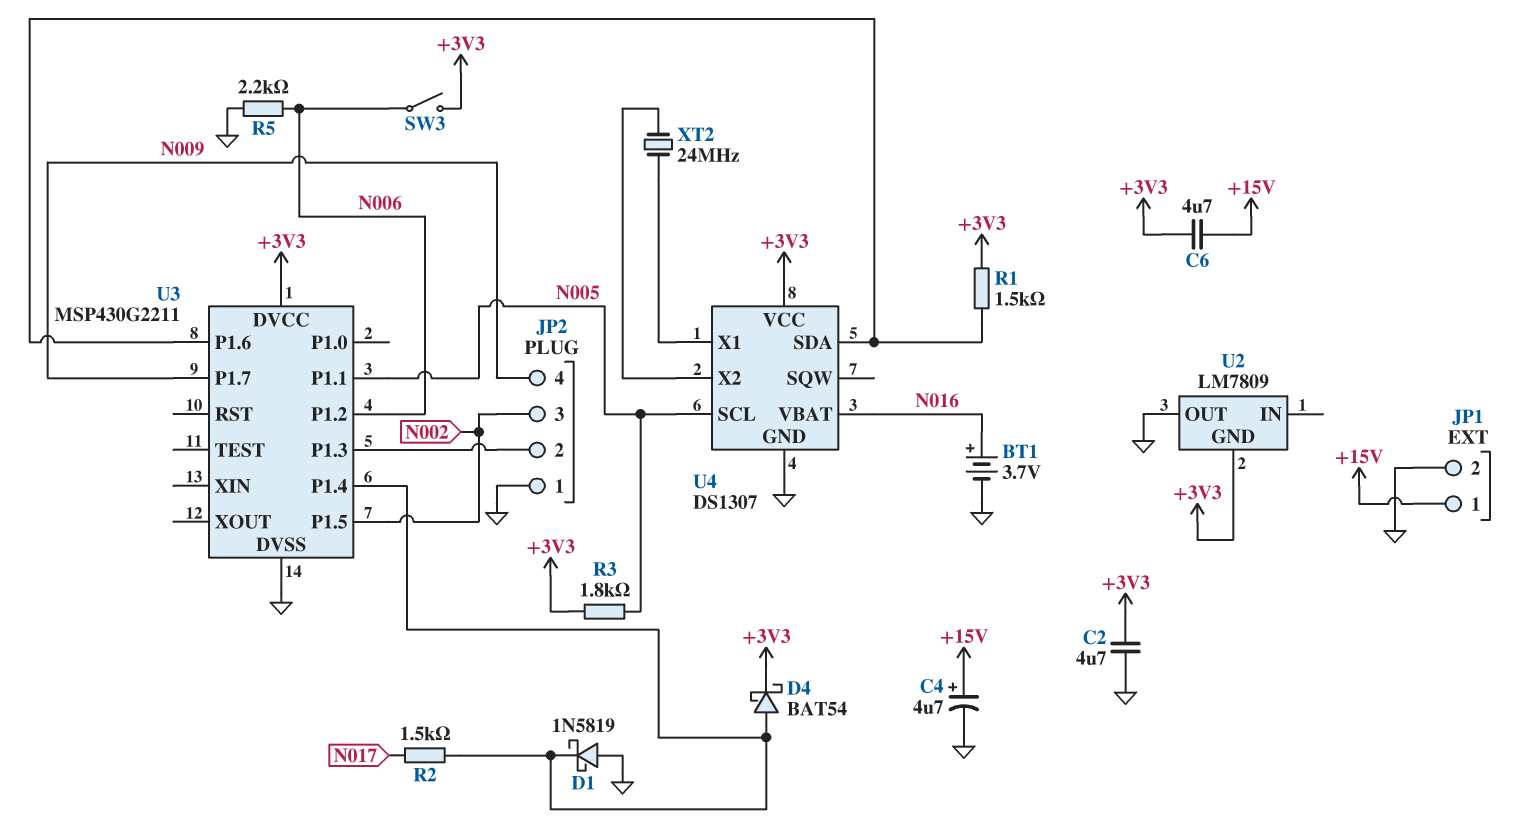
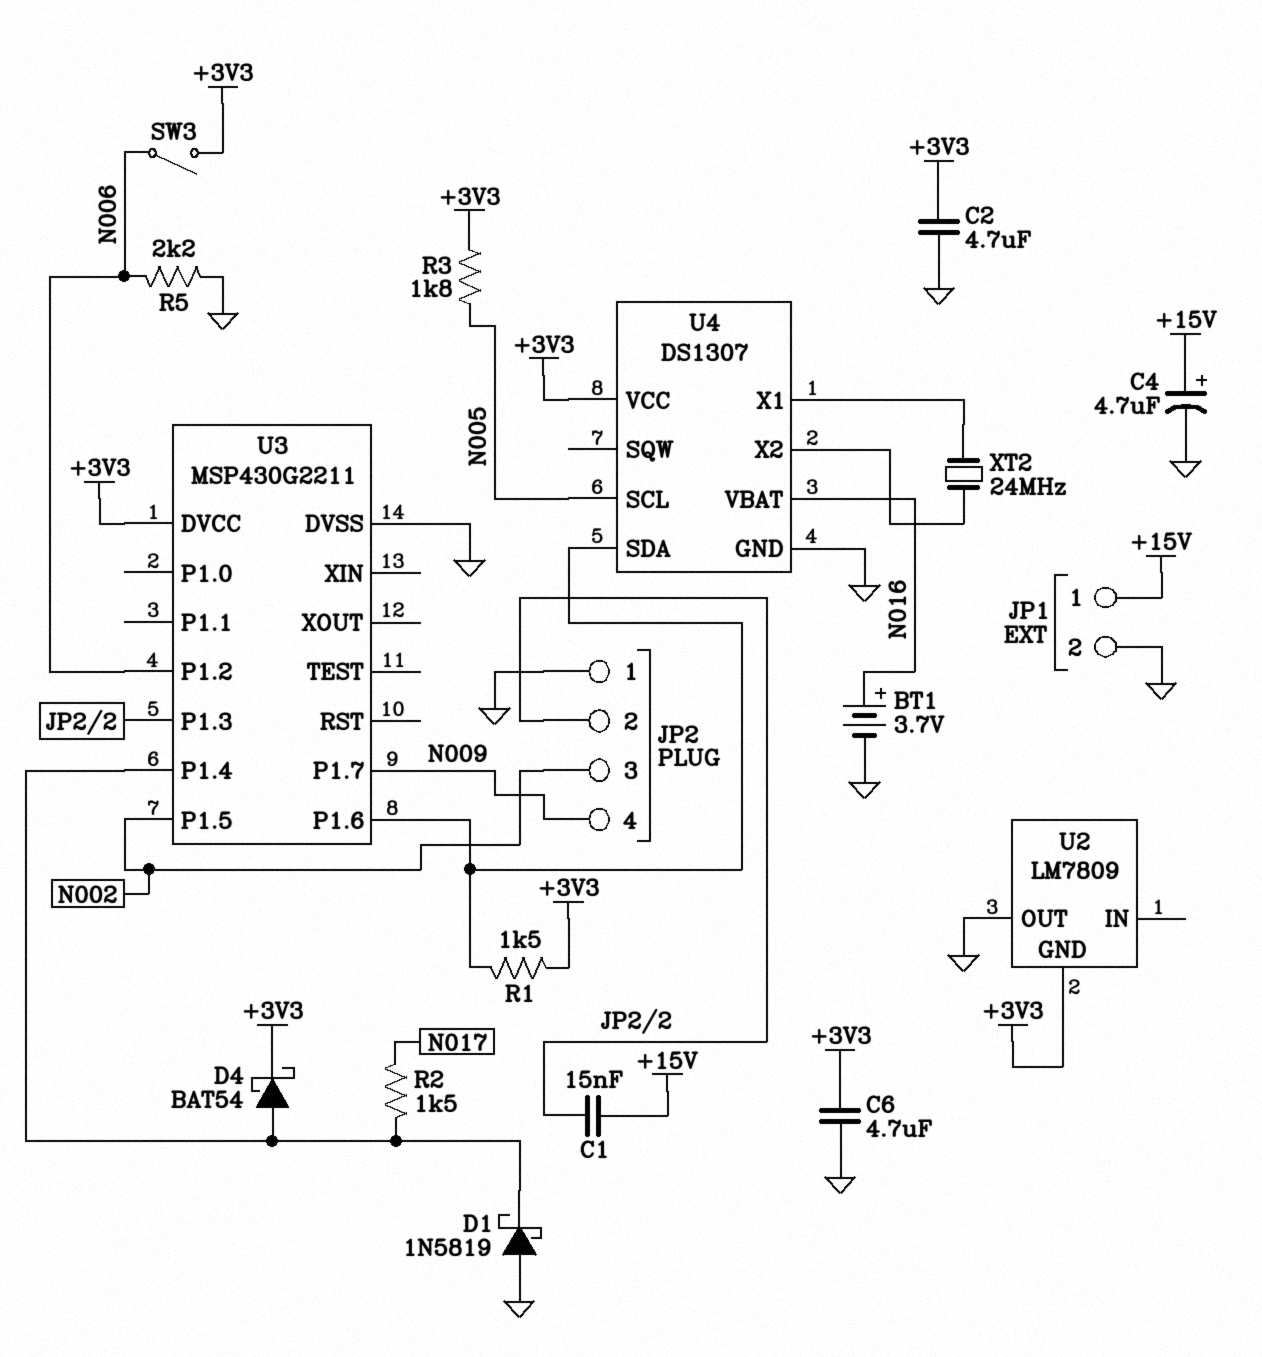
C1: none -> 15nF (+15V, JP2/2)
C6: 4.7uF (+3V3, +15V) -> 4.7uF (+3V3, GND)
U3 pin P1.1: N005 -> none

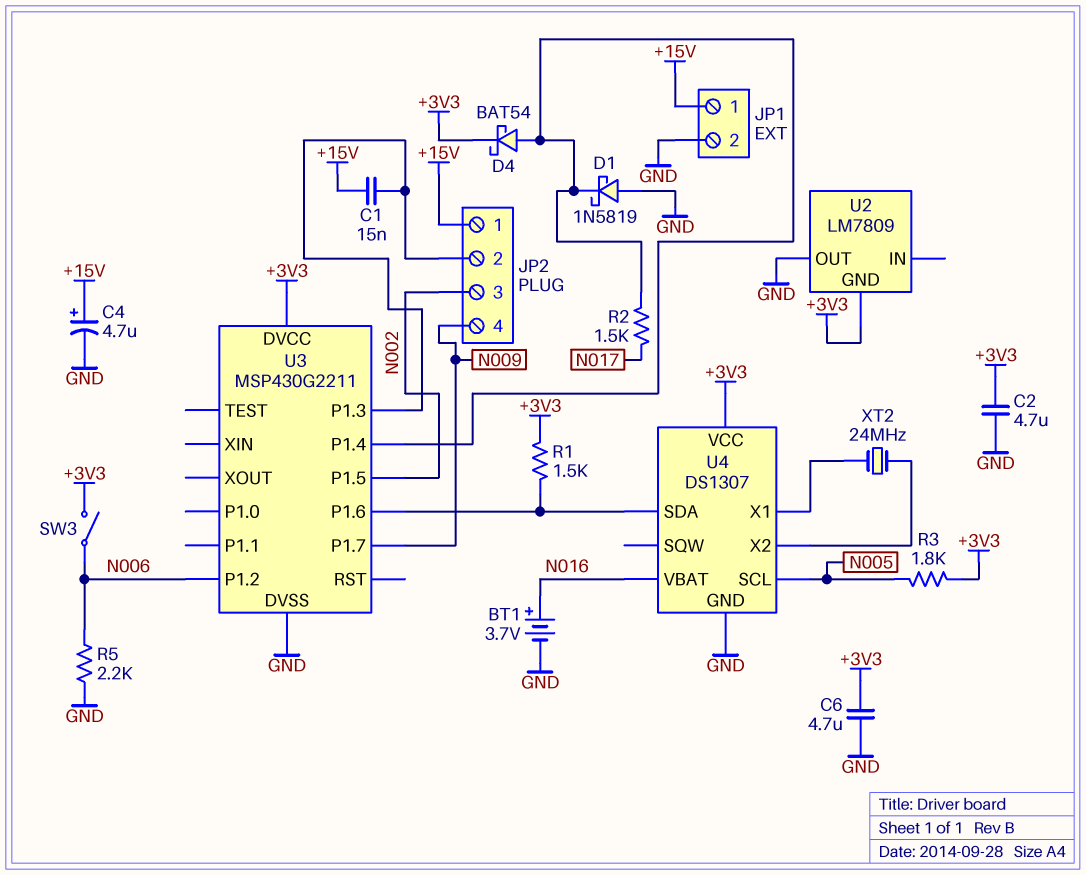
JP2 pin 1: GND -> +15V

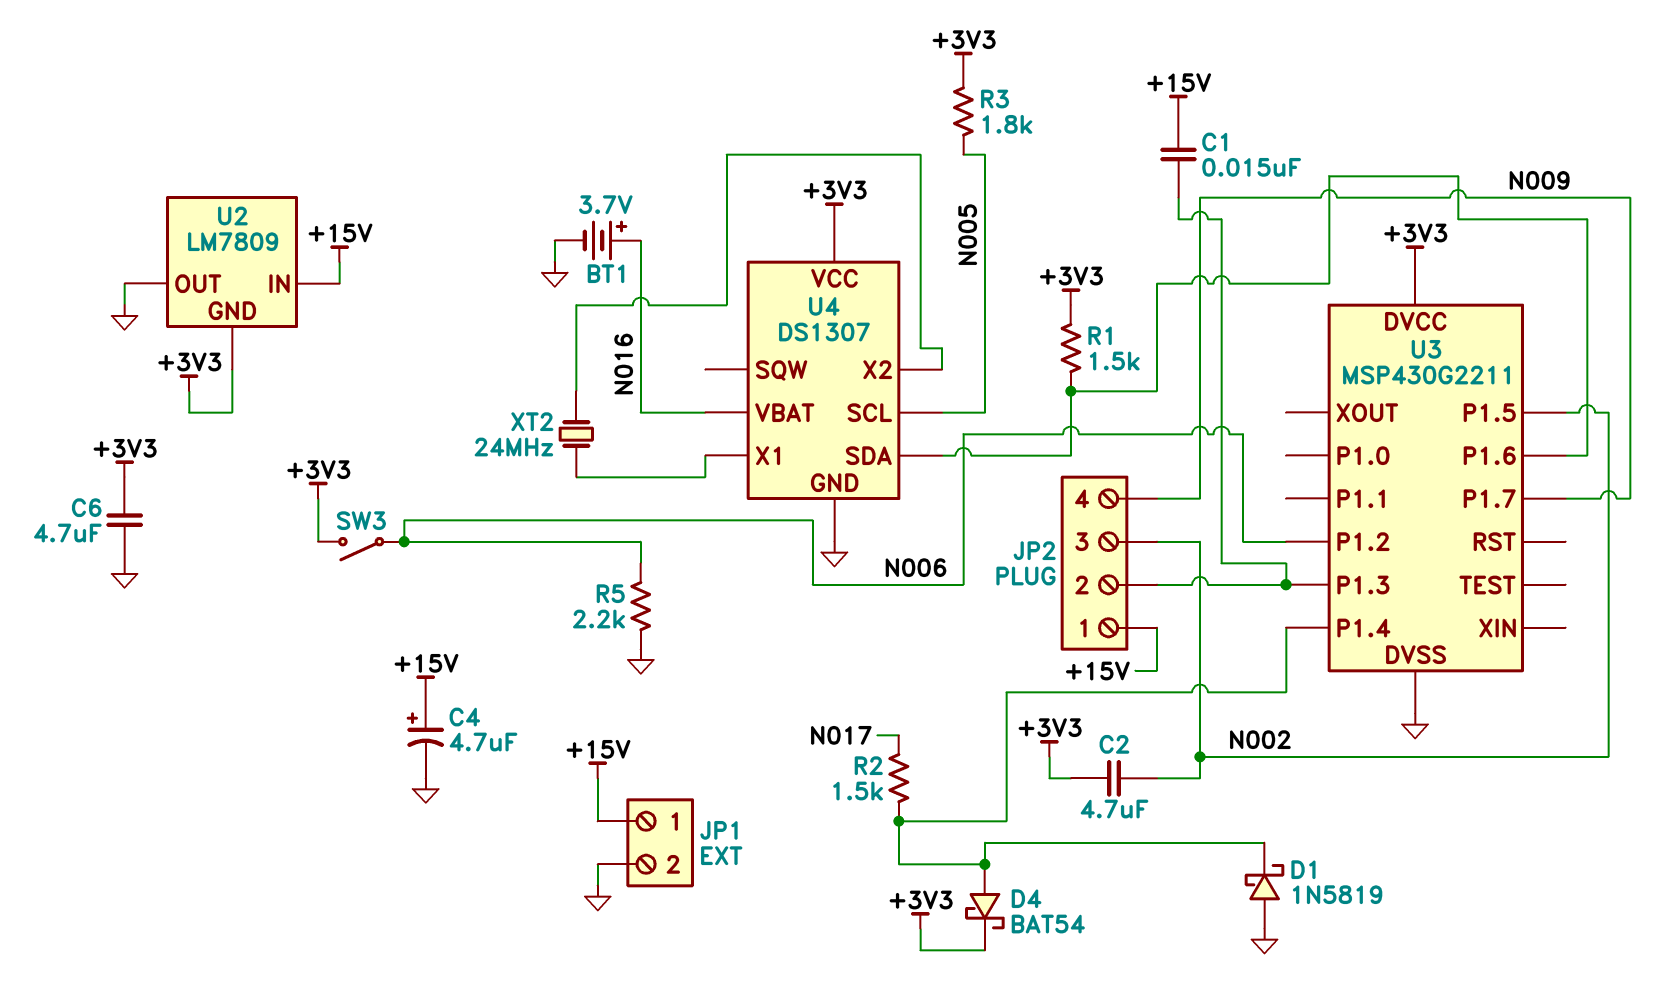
C2: 4.7uF (+3V3, GND) -> 4.7uF (+3V3, N002)
U2 pin IN: none -> +15V

